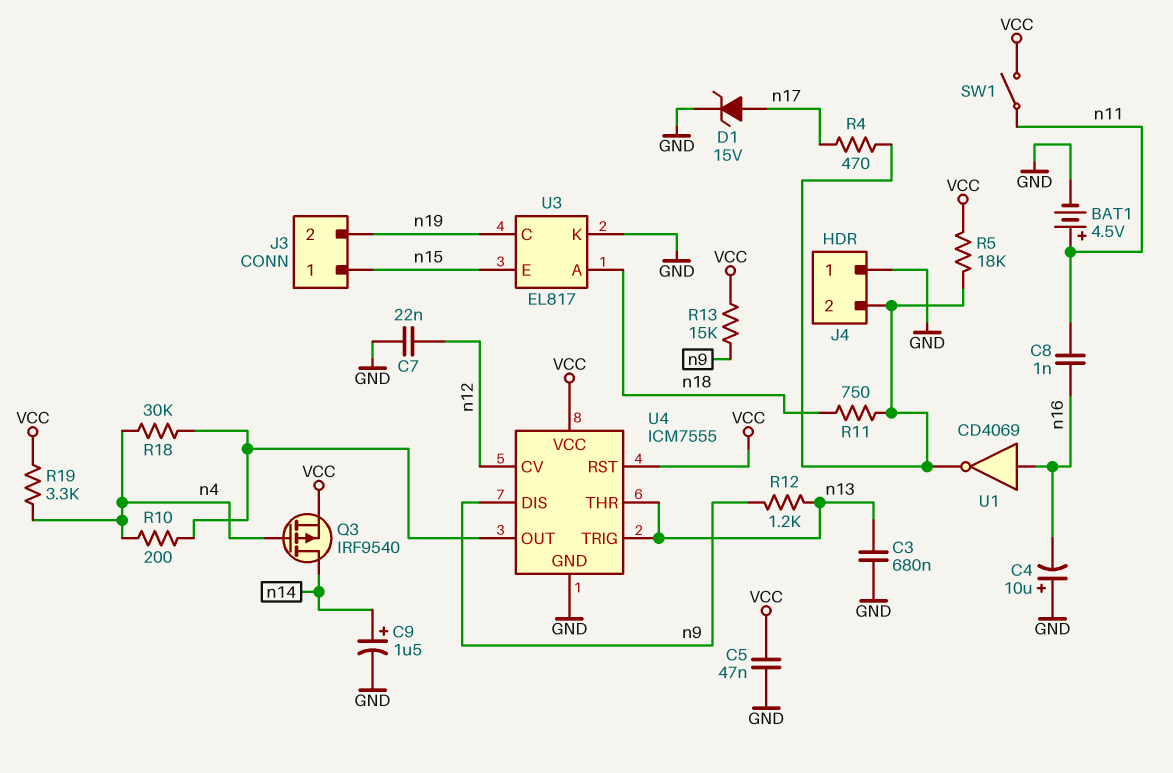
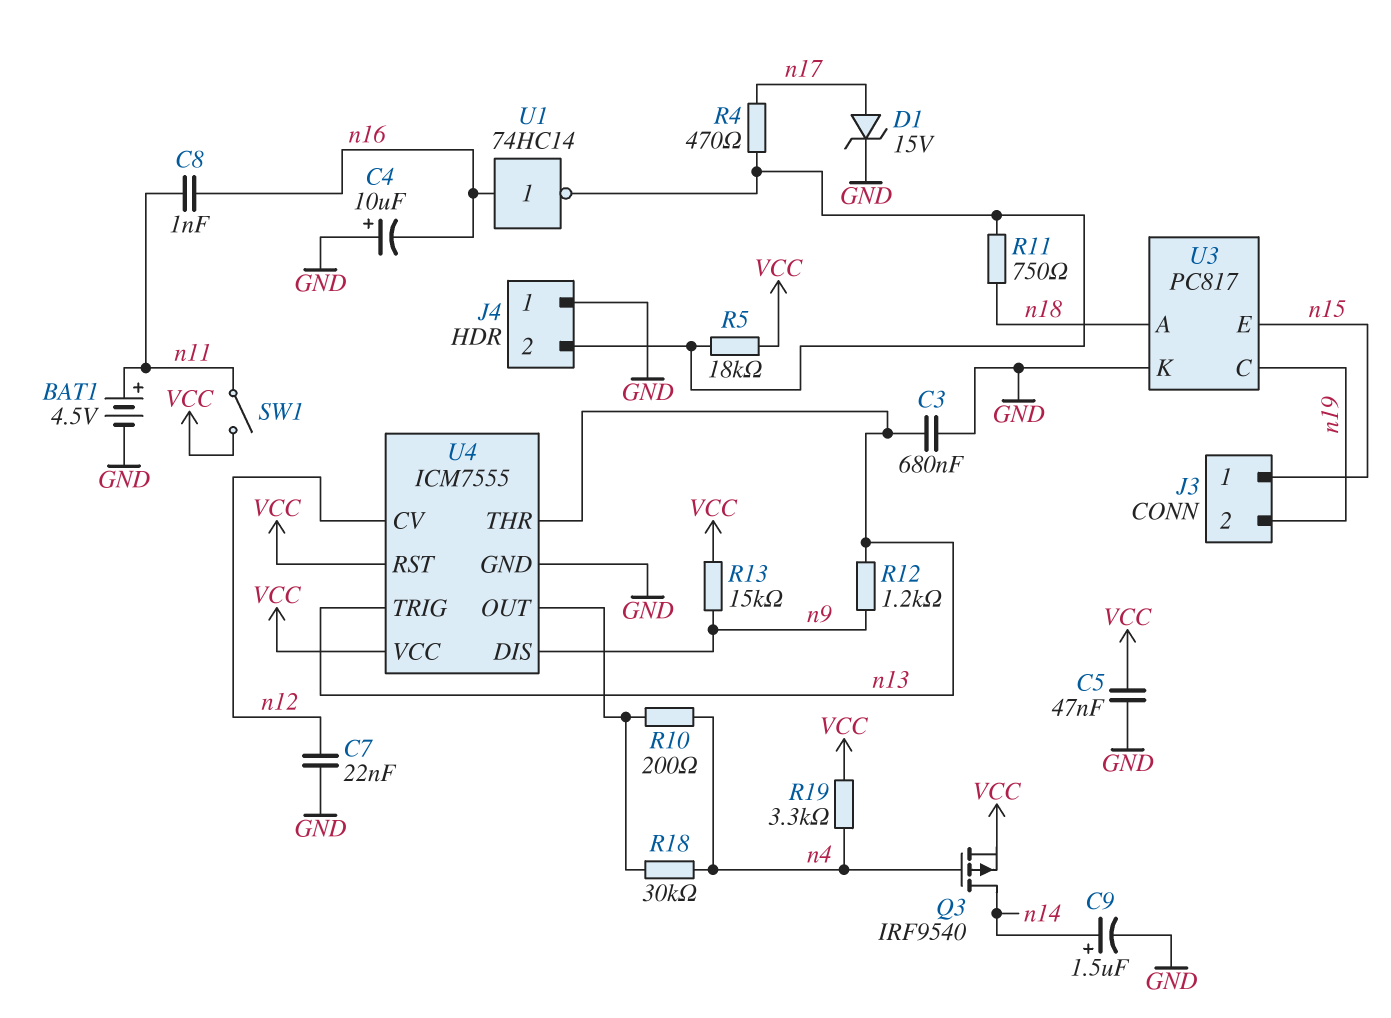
U1: NOT CD4069 (in n16, out J4/2) -> NOT 74HC14 (in n16, out J4/2)
U3: EL817 -> PC817

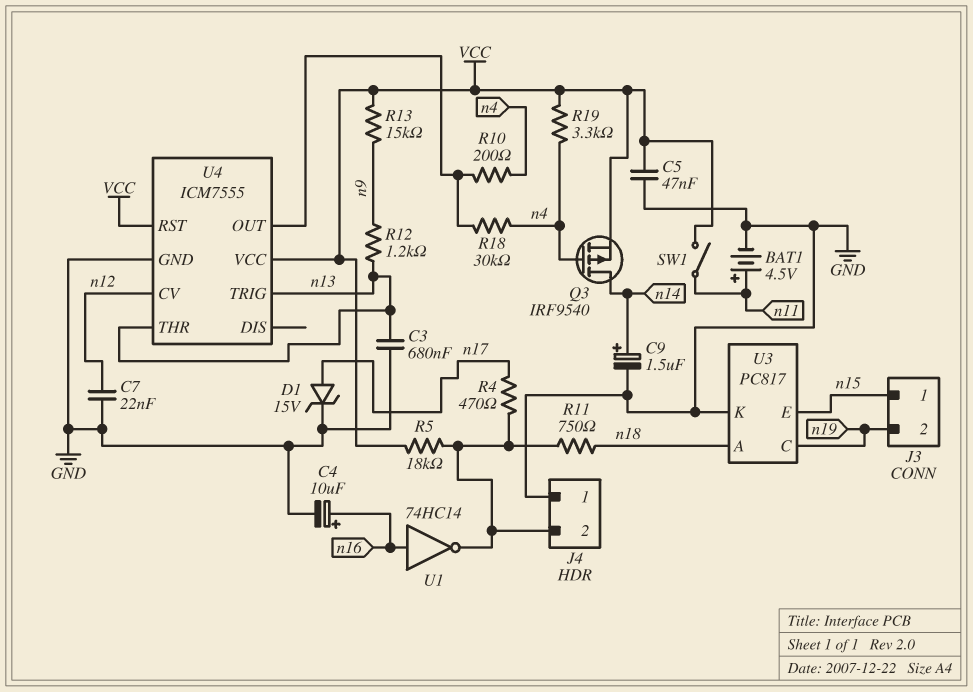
C4: 10uF (plus GND, minus n16) -> 10uF (plus n16, minus GND)
C8: 1nF (n11, n16) -> none
U4 pin DIS: n9 -> none

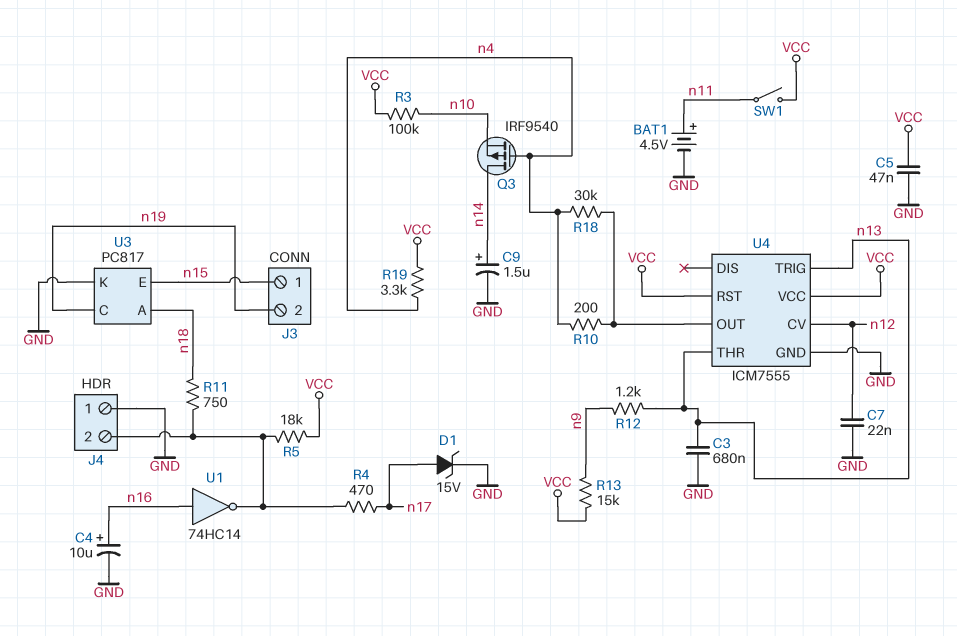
Q3: PMOS IRF9540 (G n4, D n14, S VCC) -> PMOS IRF9540 (G n4, D n14, S n10)
R3: none -> 100k (VCC, n10)

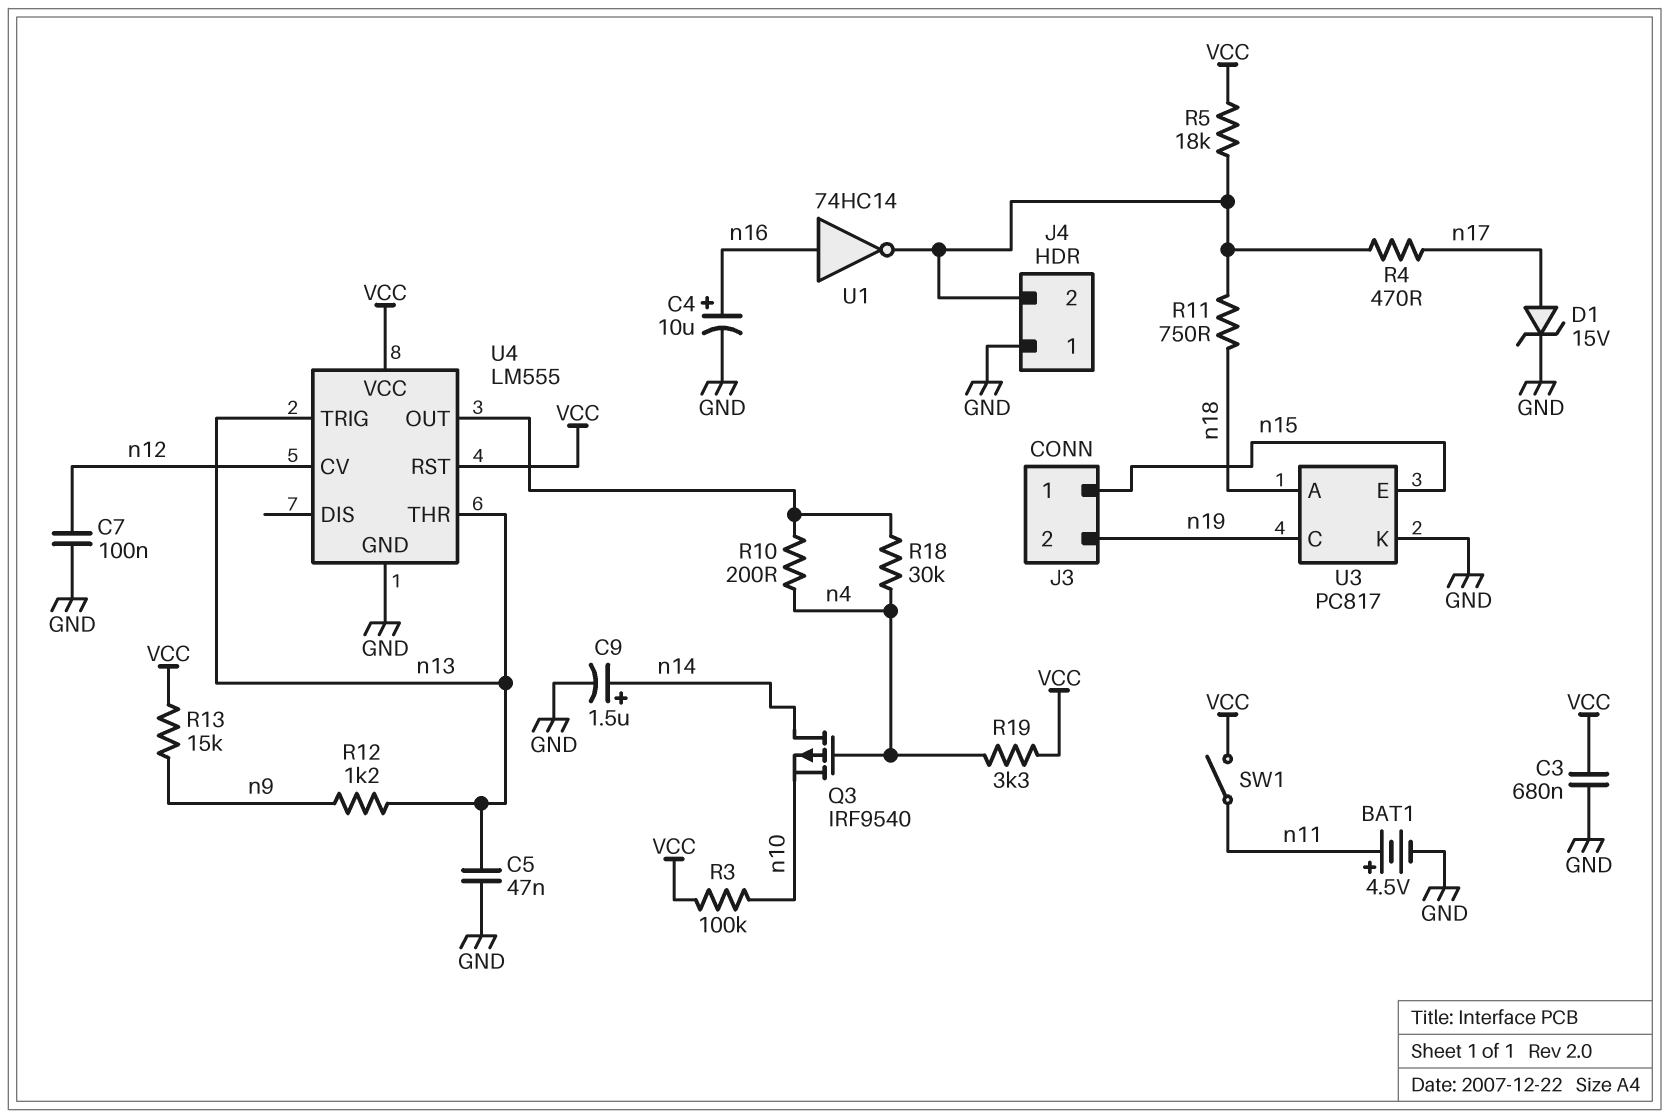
C3: 680nF (GND, n13) -> 680nF (GND, VCC)
C5: 47nF (GND, VCC) -> 47nF (GND, n13)
C7: 22nF (GND, n12) -> 100nF (GND, n12)
U4: ICM7555 -> LM555

